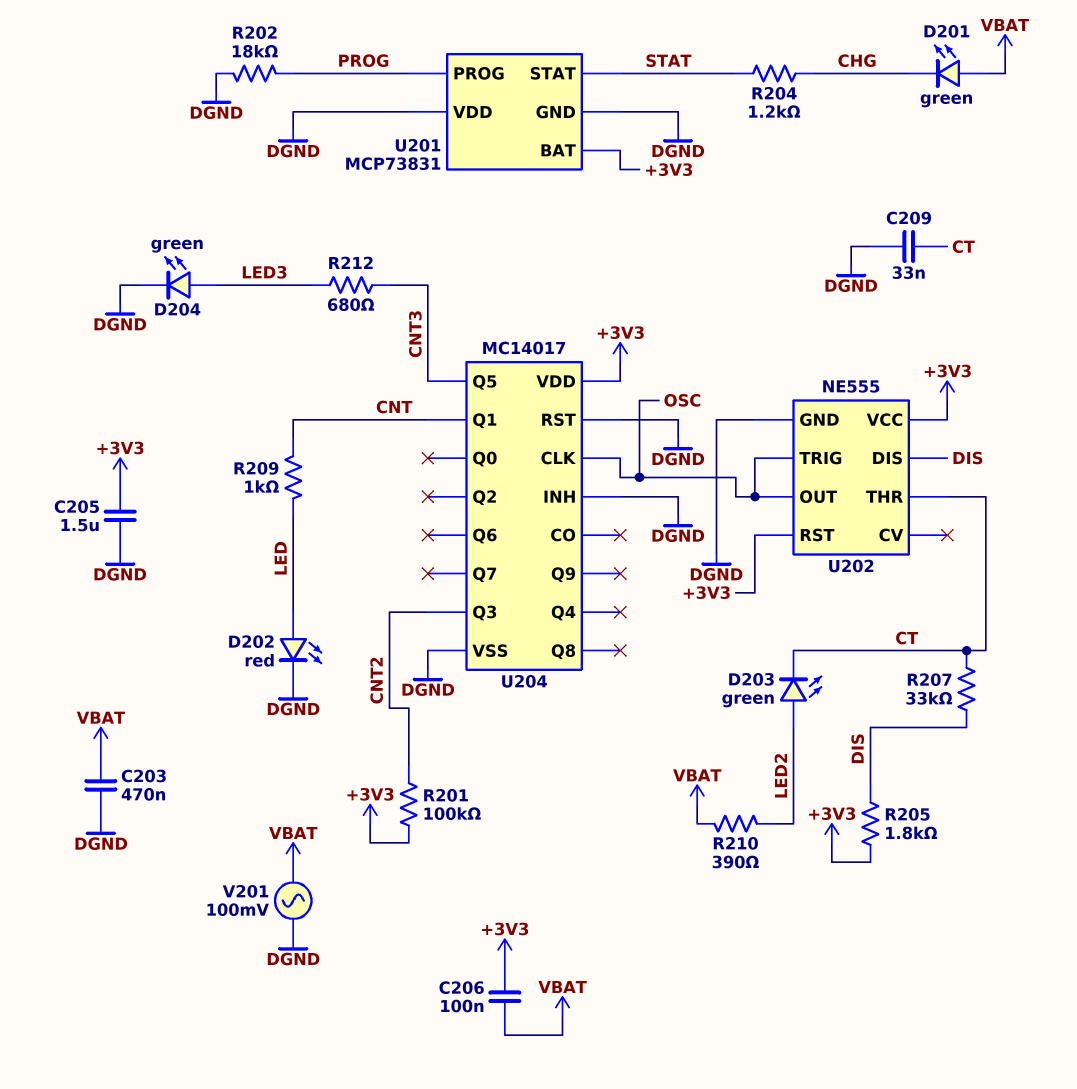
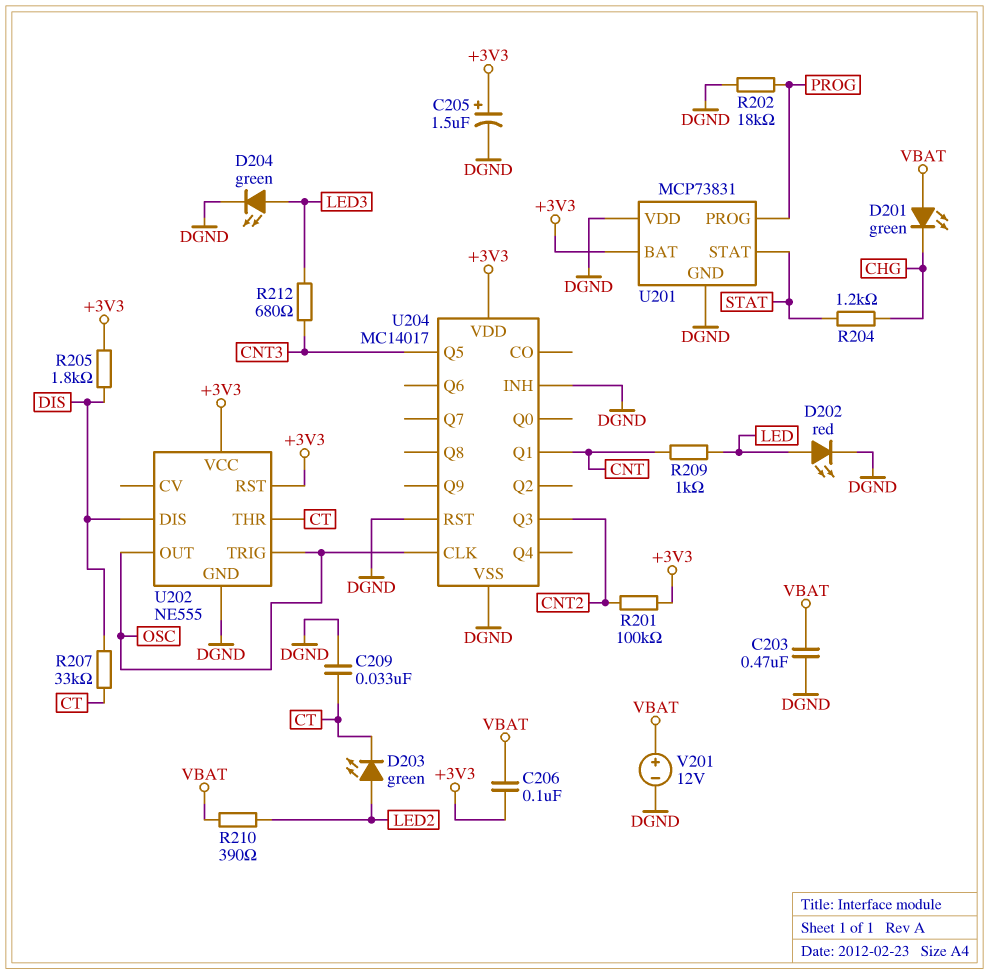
C205: 1.5uF (+3V3, DGND) -> 1.5uF (plus +3V3, minus DGND)
V201: AC 100mV (DGND, VBAT) -> 12V (plus VBAT, minus DGND)

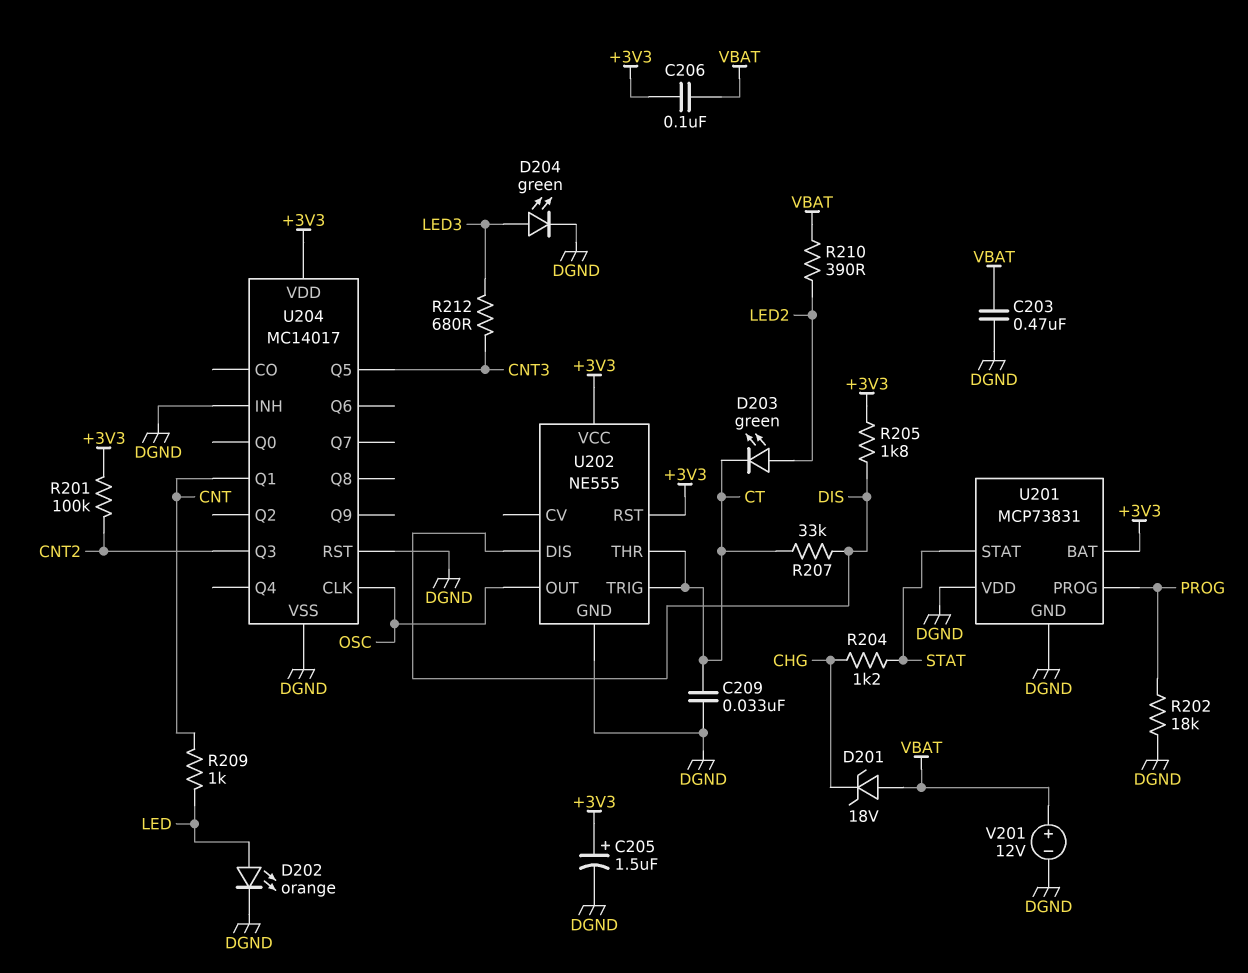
D201: LED green (A VBAT, K CHG) -> zener 18V (A VBAT, K CHG)
D202: LED red (A LED, K DGND) -> LED orange (A LED, K DGND)
U202 pin TRIG: OSC -> CT

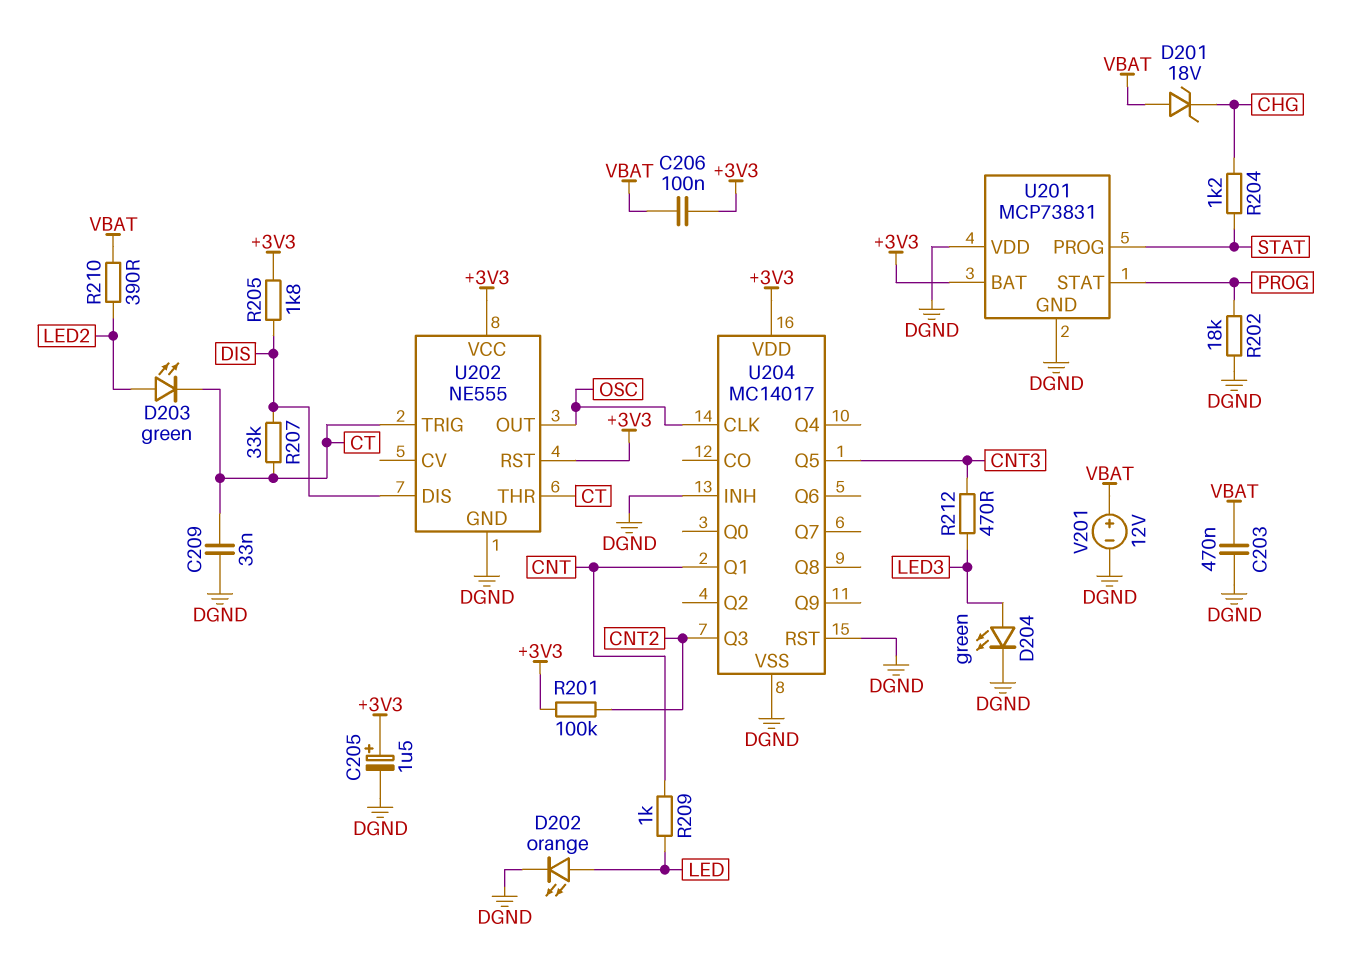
R212: 680 (CNT3, LED3) -> 470 (CNT3, LED3)
U201 pin PROG: PROG -> STAT
U201 pin STAT: STAT -> PROG

